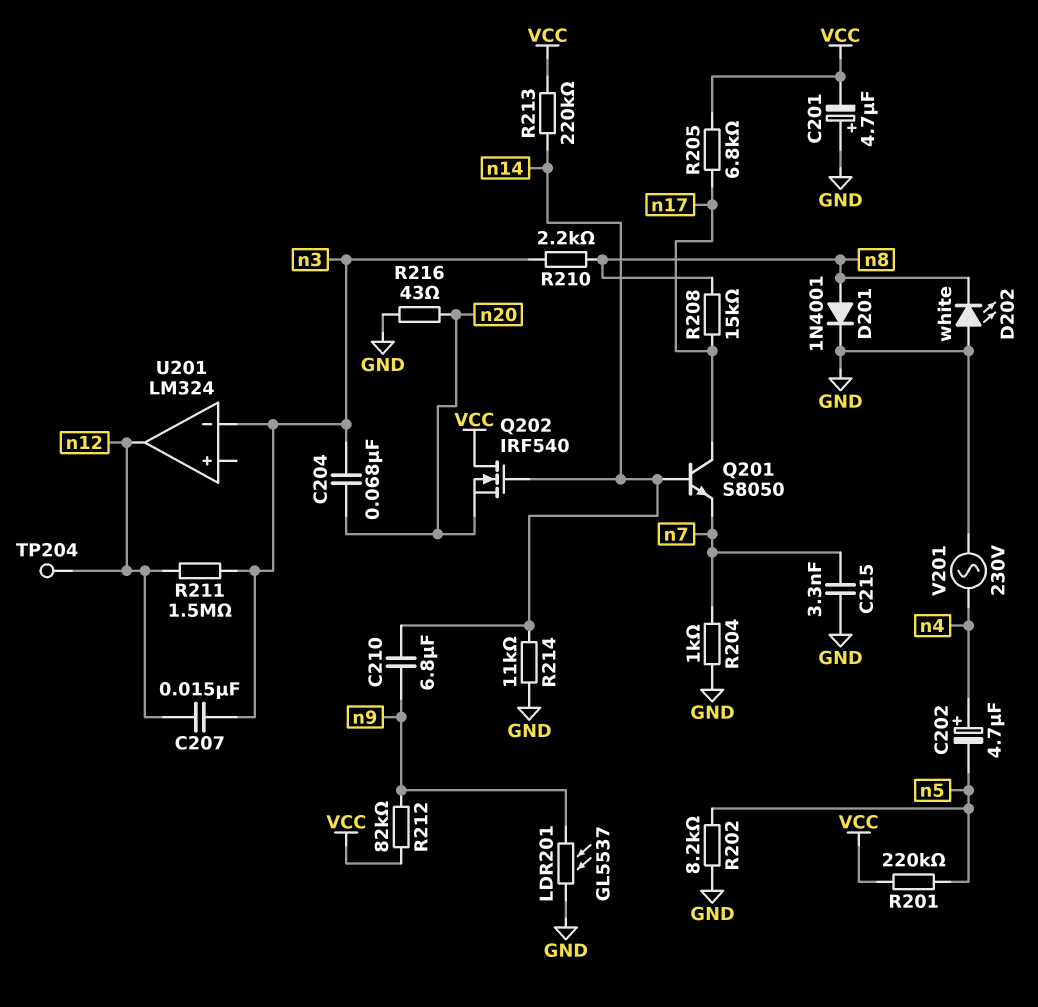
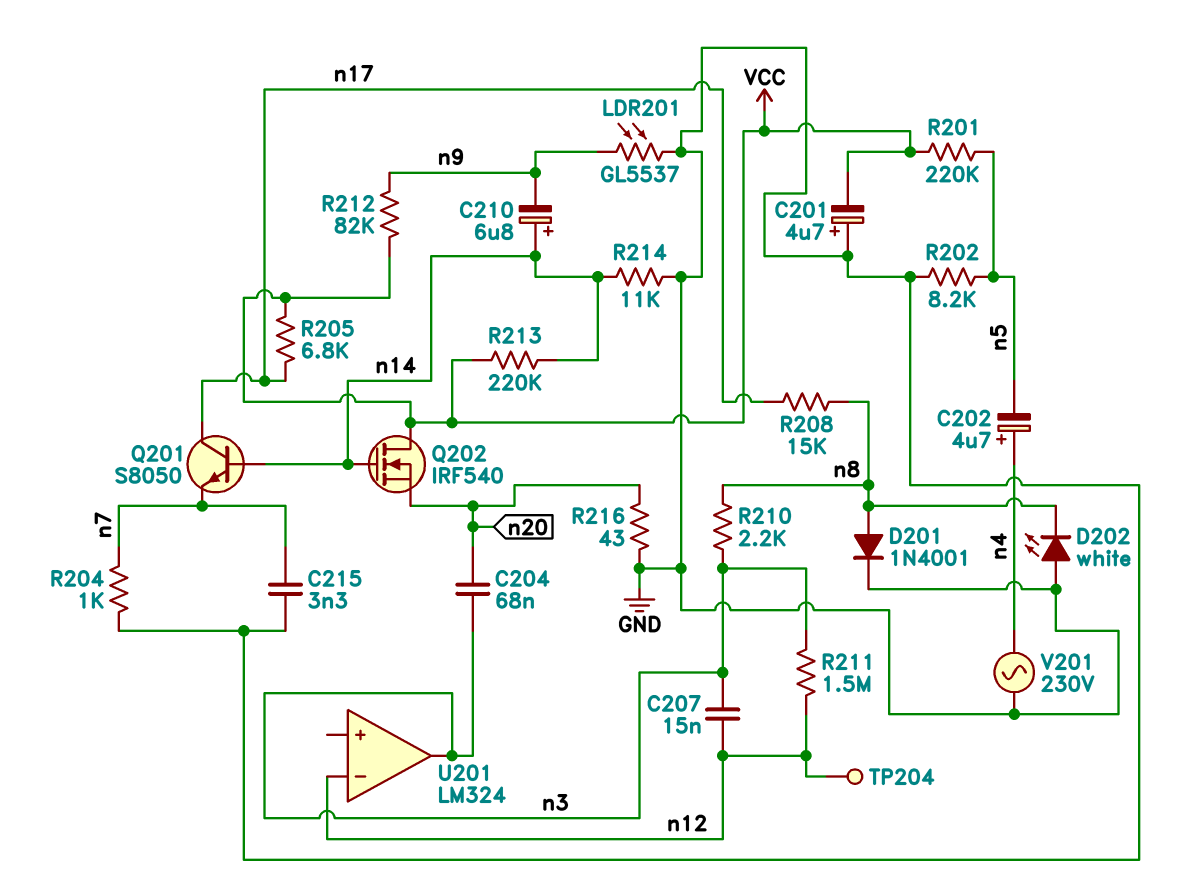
C210: 6.8uF (n9, n14) -> 6.8uF (plus n14, minus n9)
U201 pin in-: n3 -> n12
U201 pin out: n12 -> n3

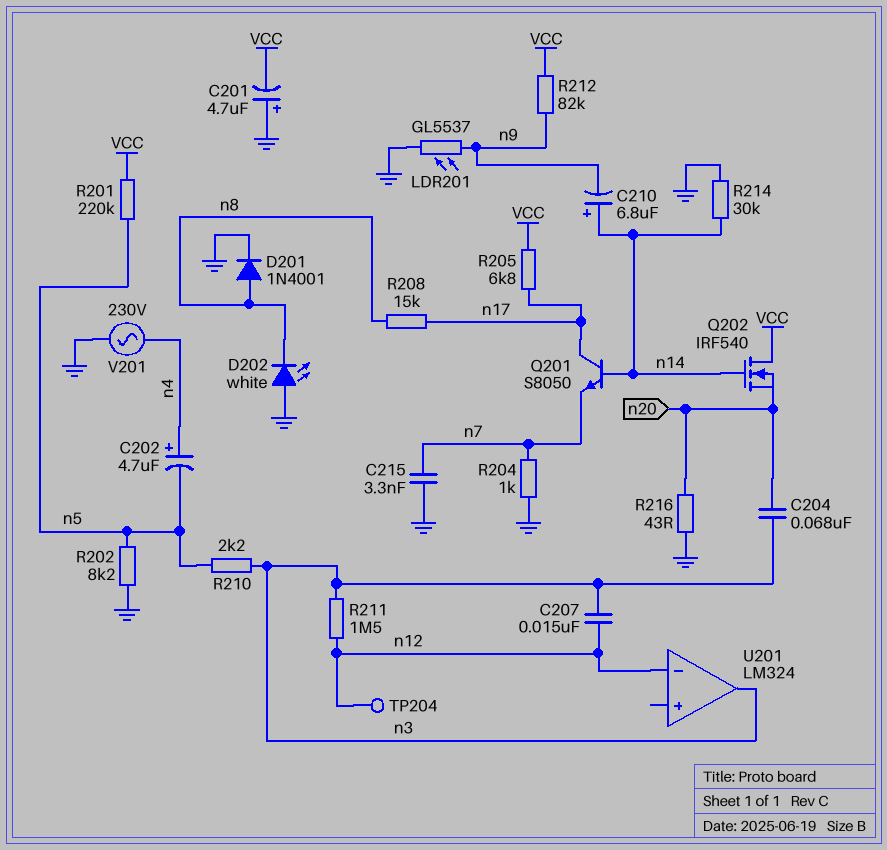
R210: 2.2k (n3, n8) -> 2.2k (n3, n5)
R213: 220k (VCC, n14) -> none
R214: 11k (GND, n14) -> 30k (GND, n14)

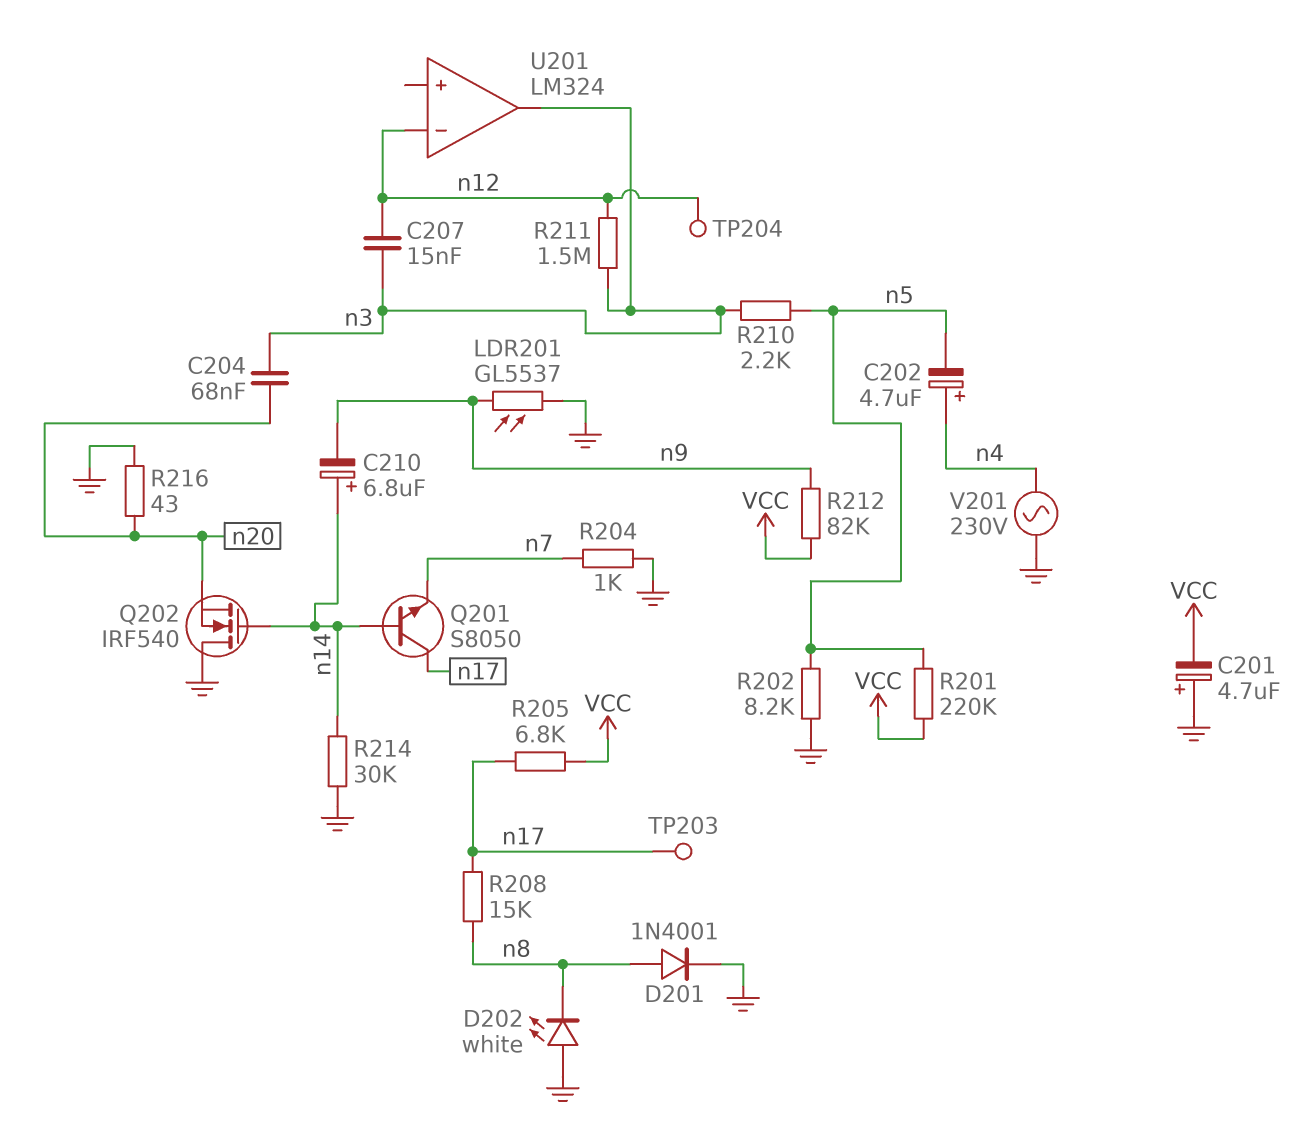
C215: 3.3nF (GND, n7) -> none
Q202: NMOS IRF540 (G n14, D VCC, S n20) -> NMOS IRF540 (G n14, D GND, S n20)
TP203: none -> test point (n17)

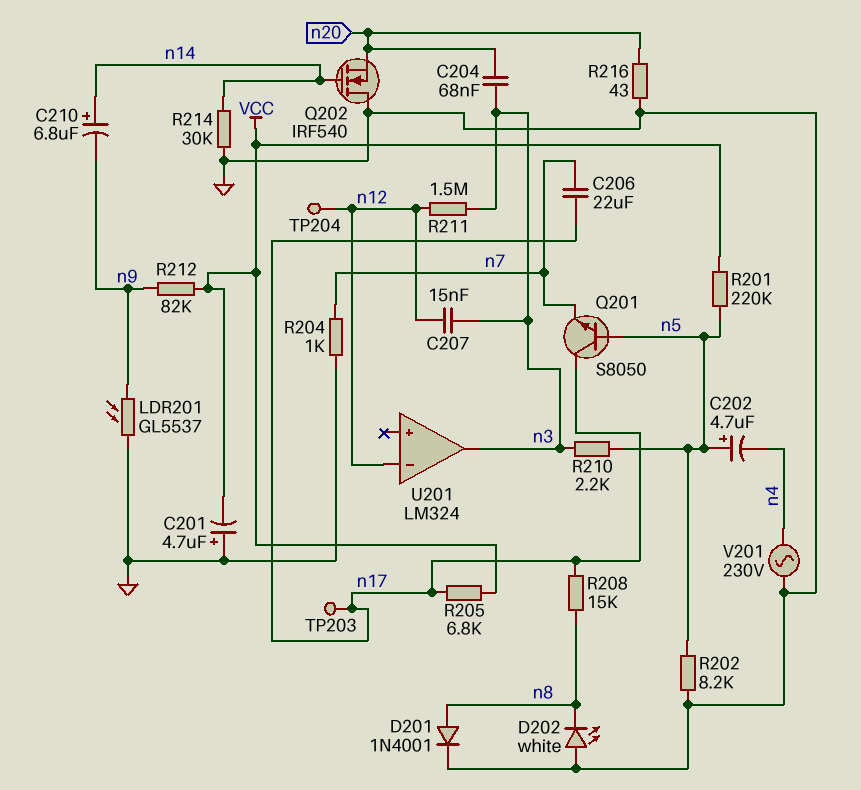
C202: 4.7uF (plus n4, minus n5) -> 4.7uF (plus n5, minus n4)
C206: none -> 22uF (n7, n17)
Q201: NPN S8050 (B n14, C n17, E n7) -> NPN S8050 (B n5, C n17, E n7)

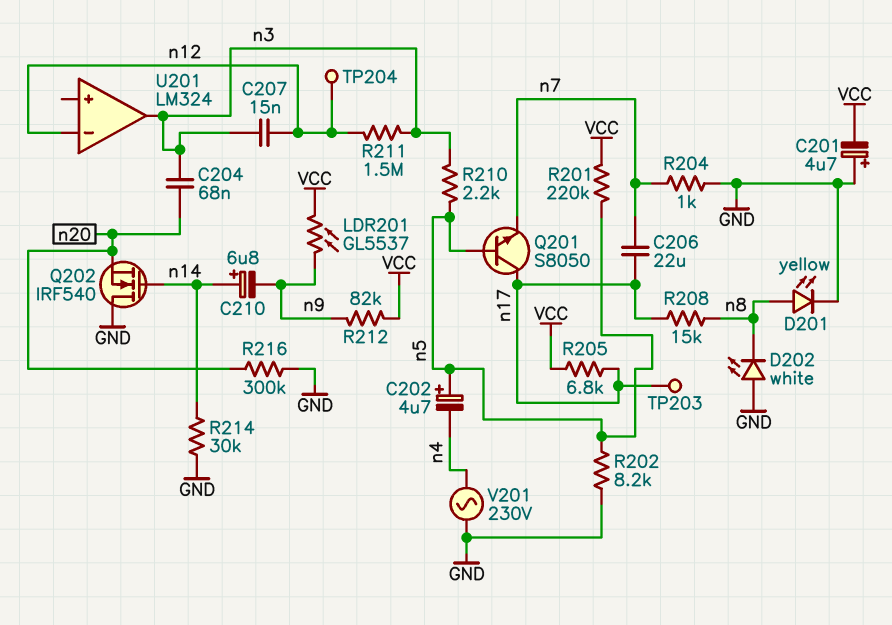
D201: diode 1N4001 (A n8, K GND) -> LED yellow (A n8, K GND)
LDR201: GL5537 (GND, n9) -> GL5537 (VCC, n9)
R216: 43 (GND, n20) -> 300k (GND, n20)

